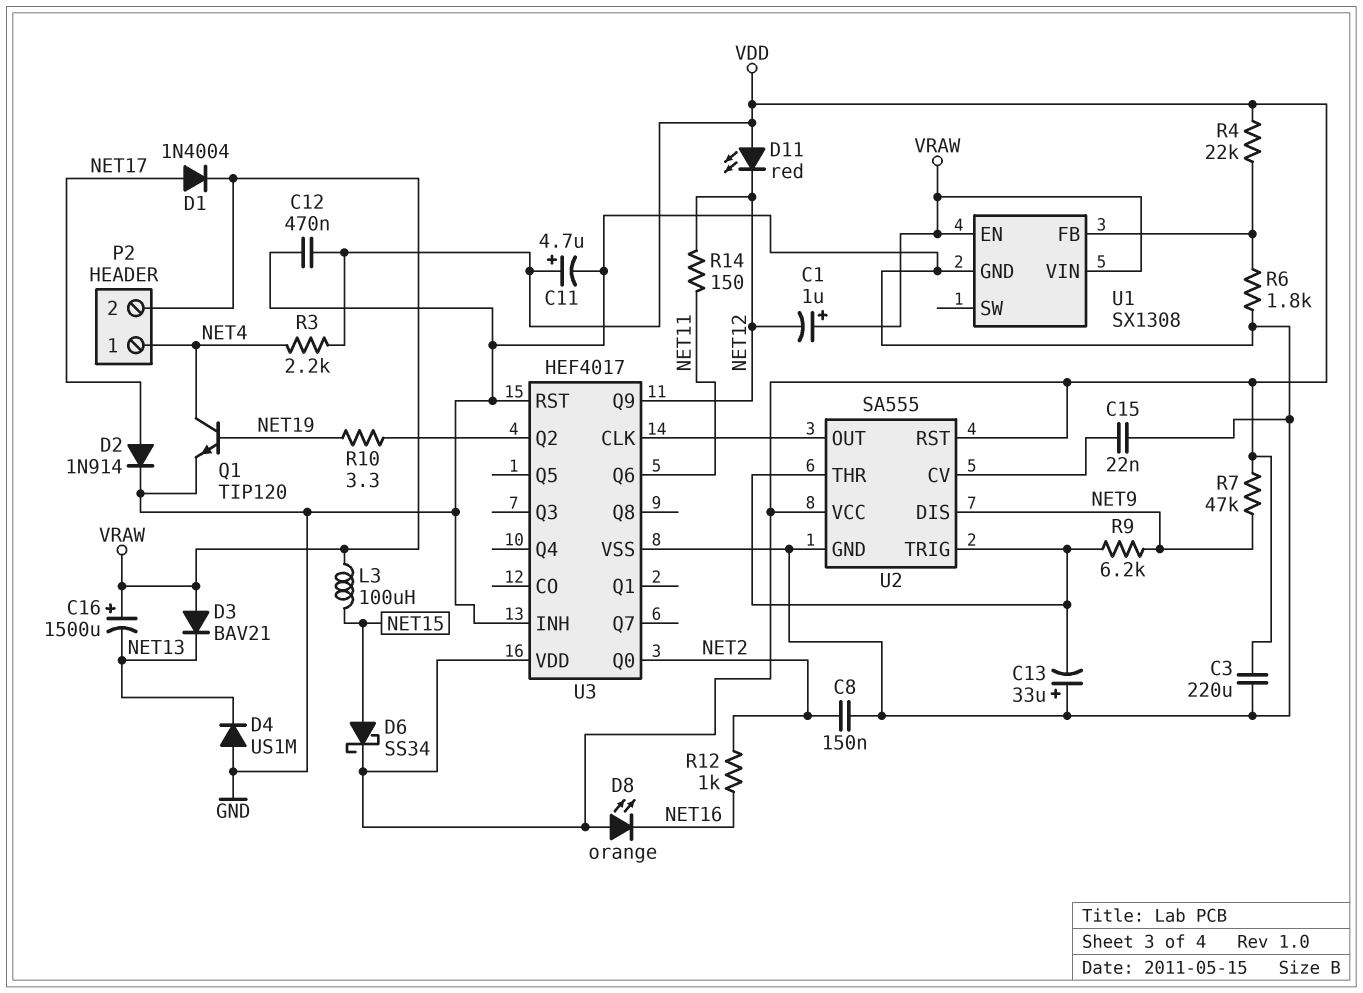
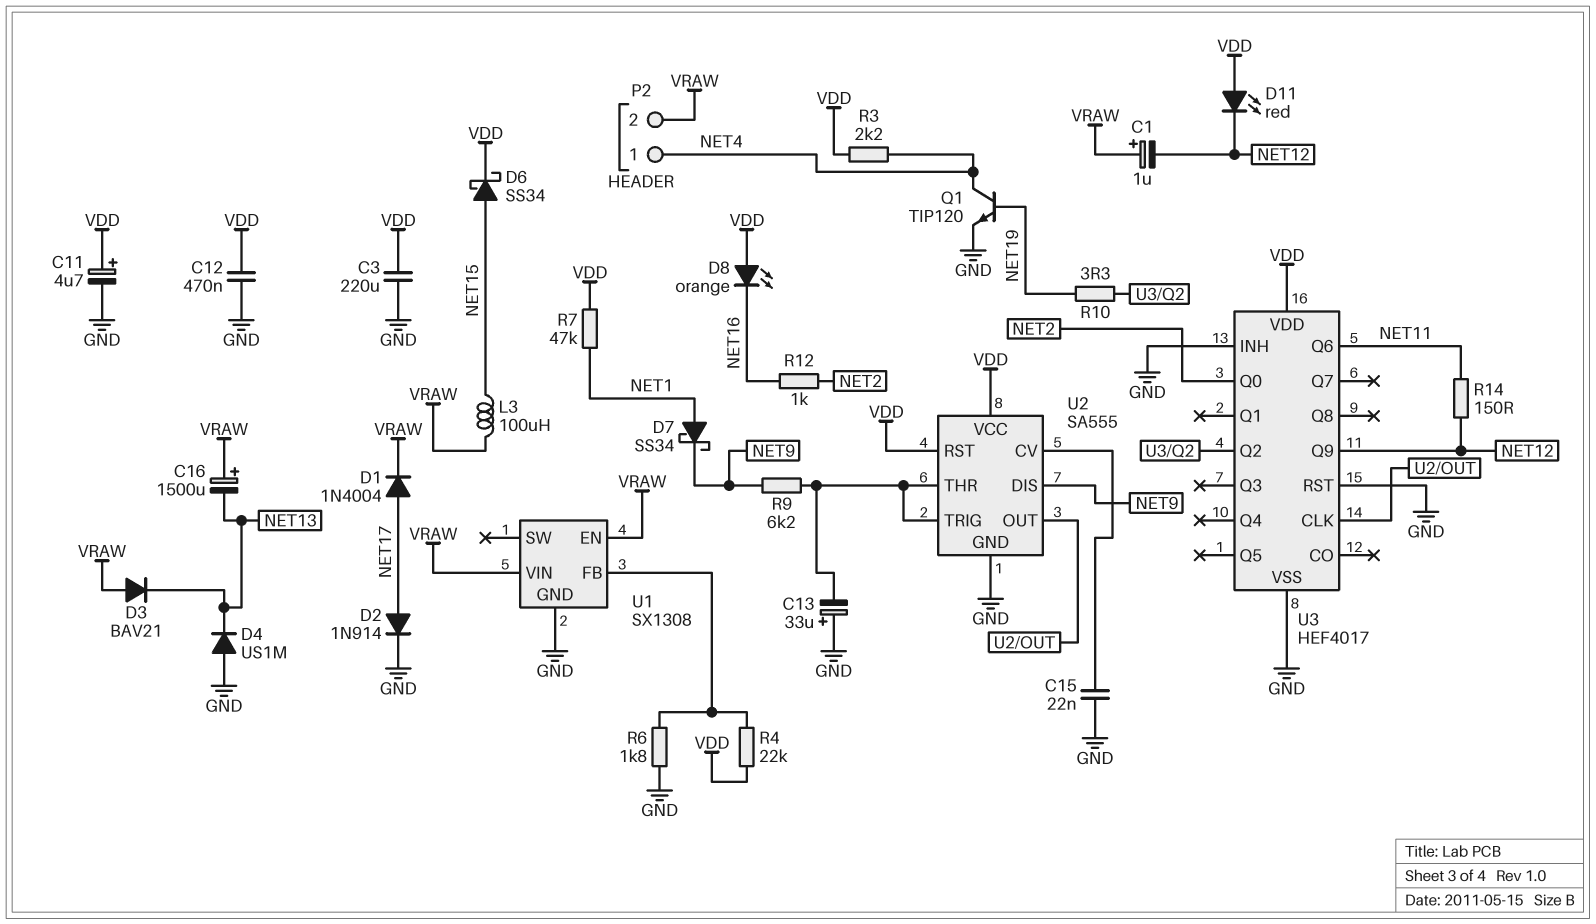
C8: 150nF (GND, NET2) -> none
D7: none -> schottky SS34 (A NET1, K NET9)
R7: 47k (NET9, VDD) -> 47k (NET1, VDD)

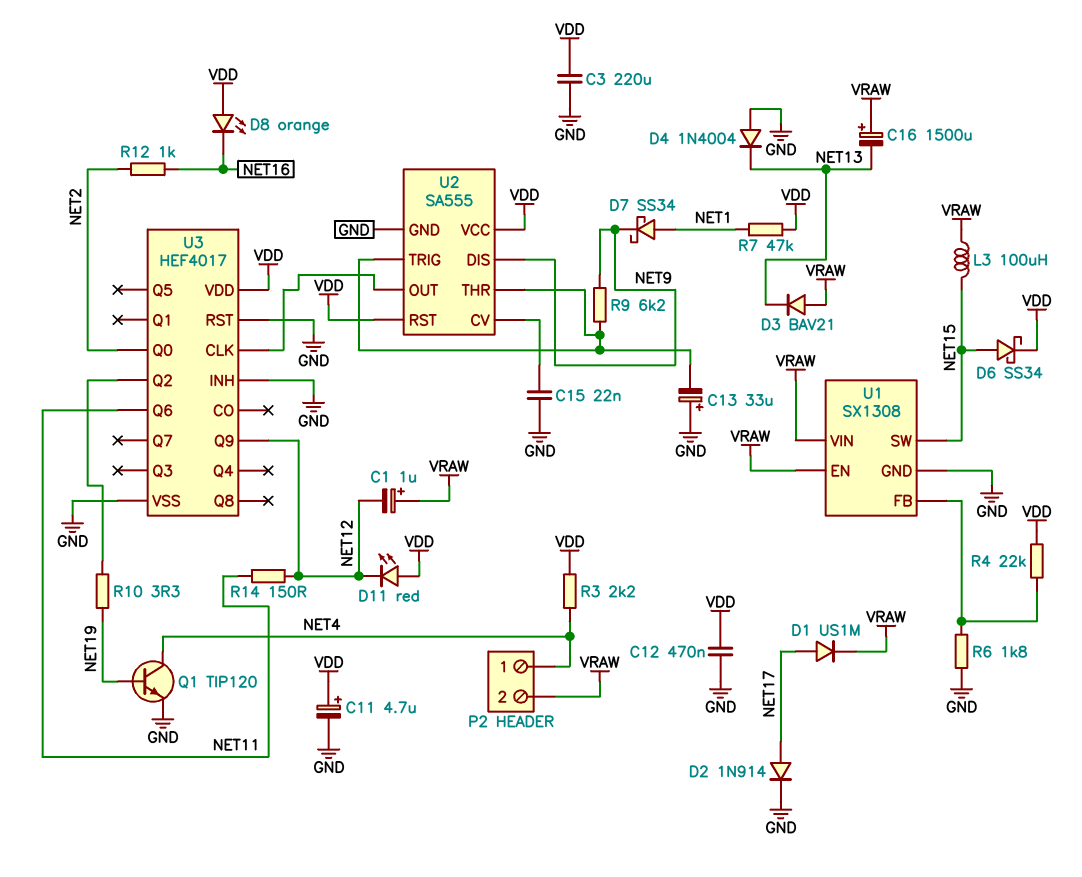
D1: diode 1N4004 (A NET17, K VRAW) -> diode US1M (A NET17, K VRAW)
D4: diode US1M (A GND, K NET13) -> diode 1N4004 (A GND, K NET13)
U1 pin SW: none -> NET15

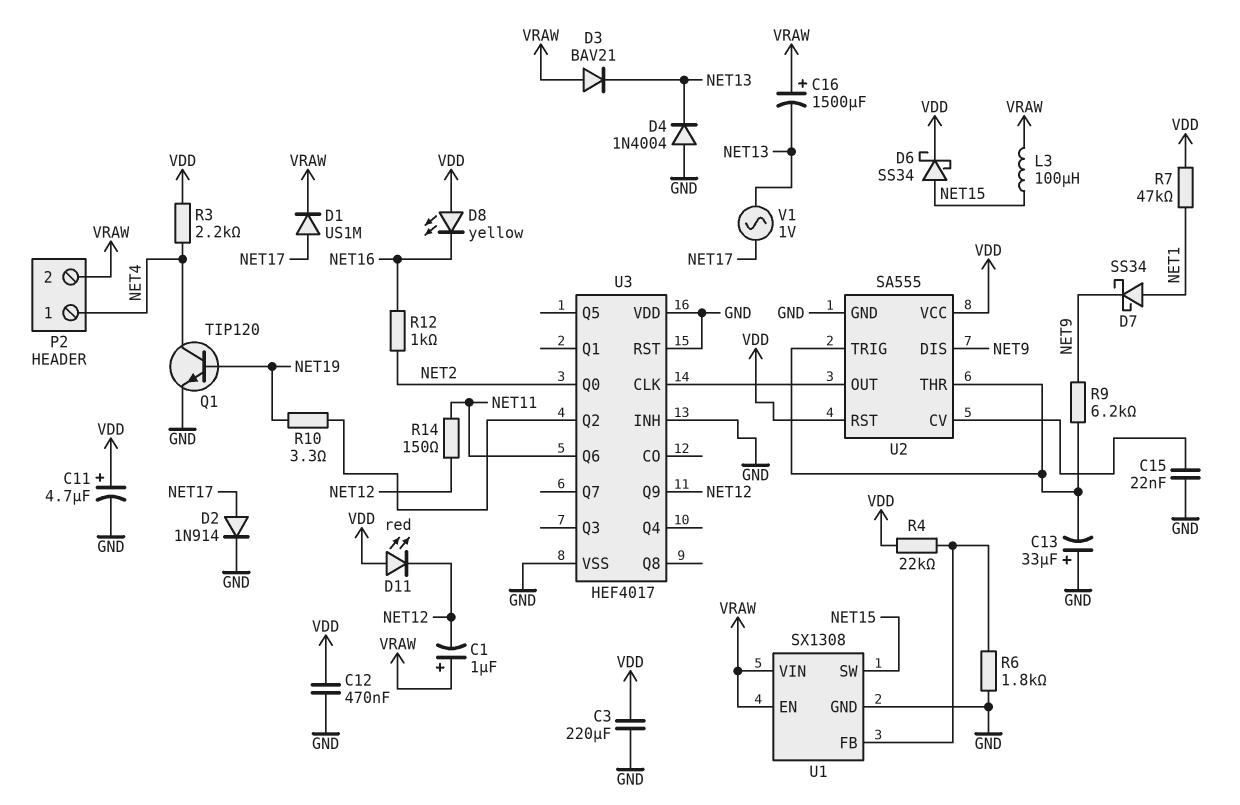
D8: LED orange (A VDD, K NET16) -> LED yellow (A VDD, K NET16)
U3 pin VDD: VDD -> GND
V1: none -> AC 1V (NET13, NET17)

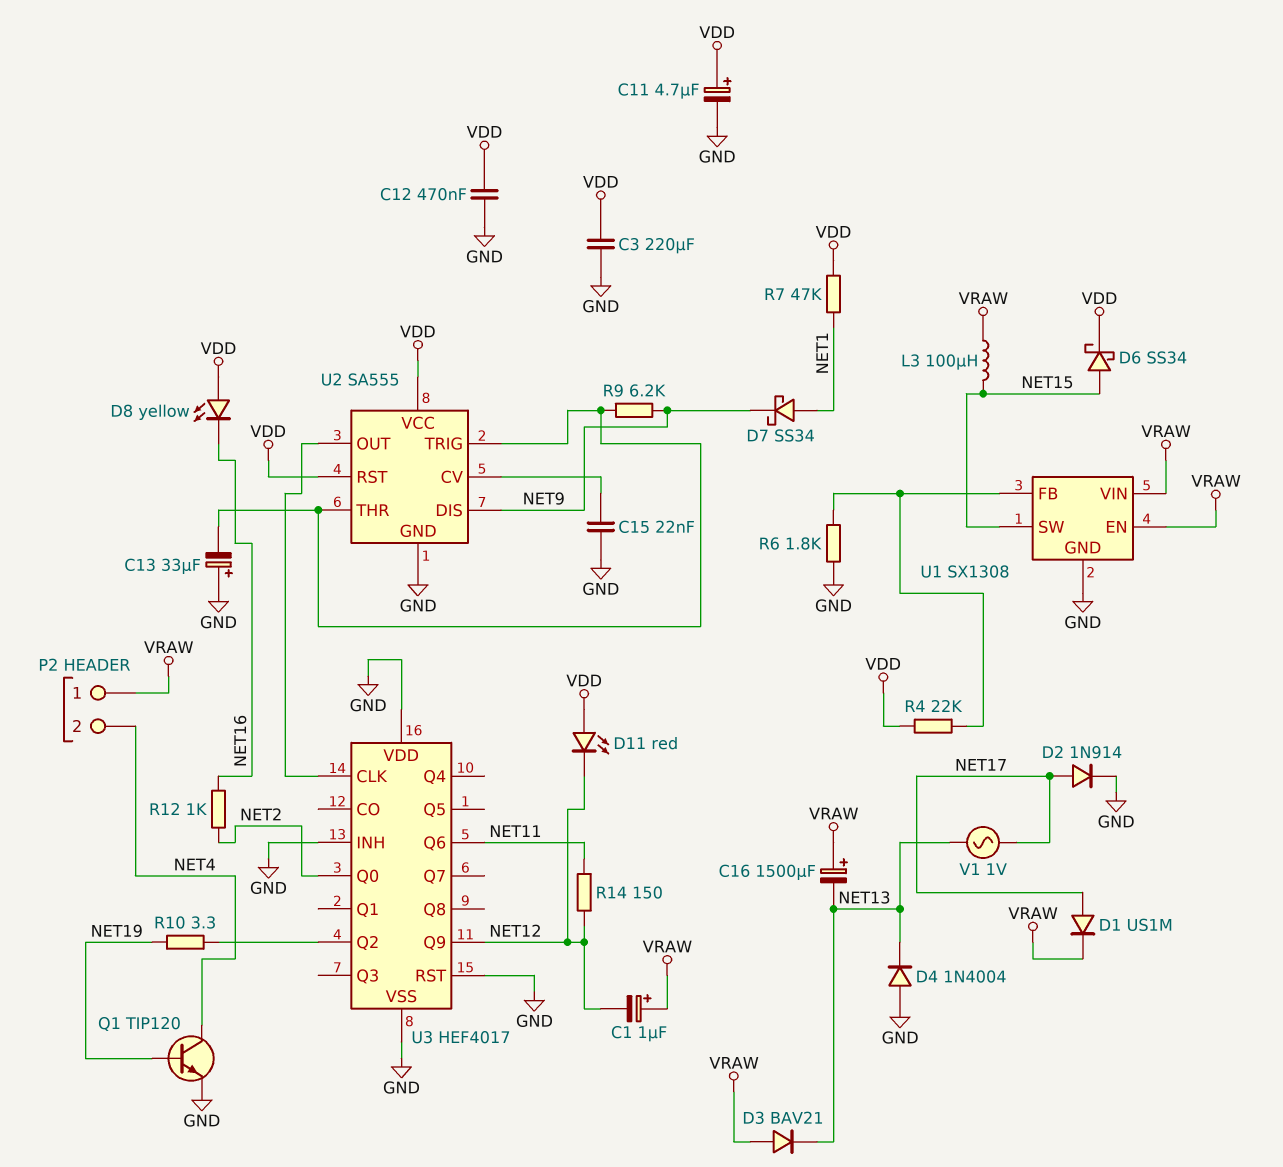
P2 pin 1: NET4 -> VRAW
P2 pin 2: VRAW -> NET4
R3: 2.2k (NET4, VDD) -> none

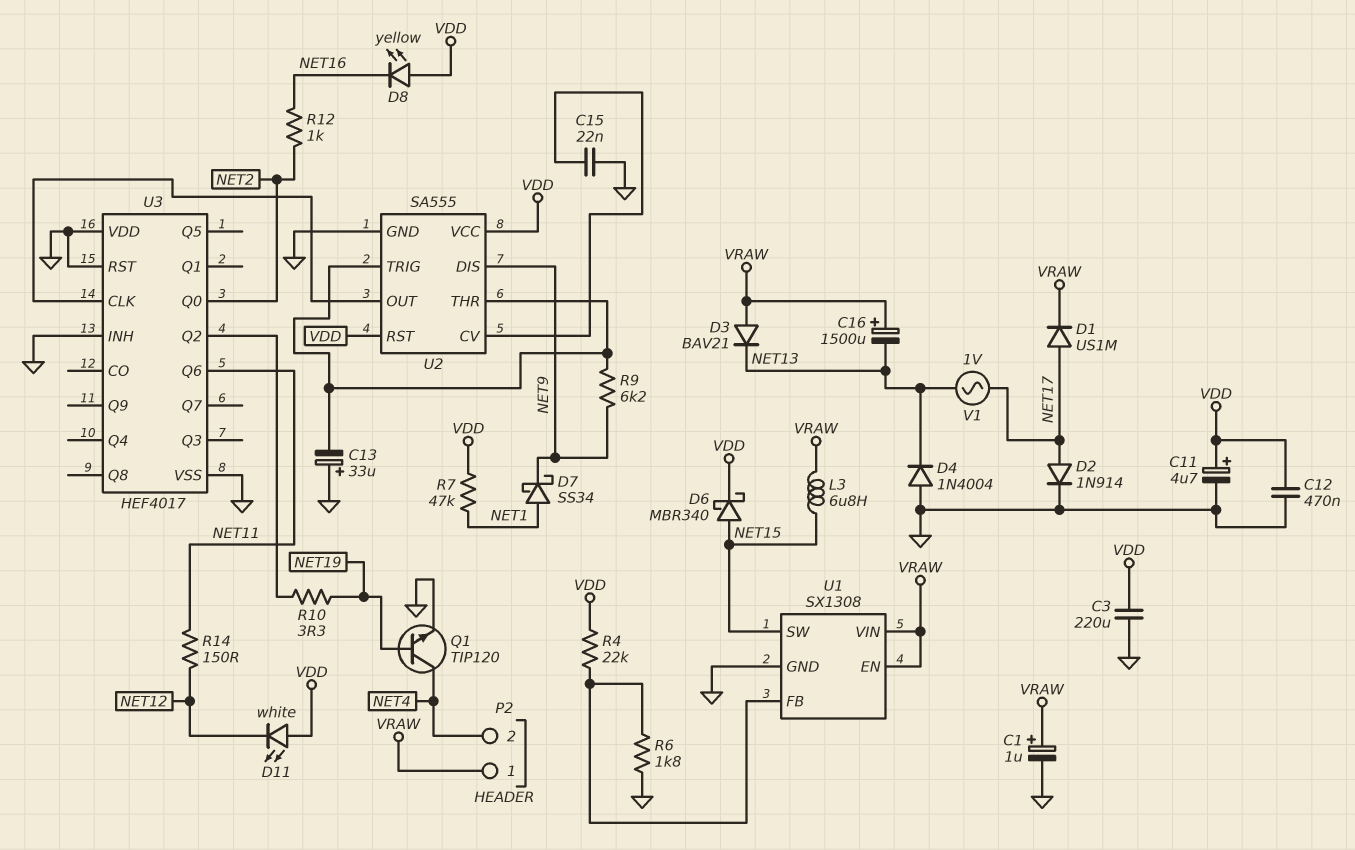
C1: 1uF (plus VRAW, minus NET12) -> 1uF (plus VRAW, minus GND)
D6: schottky SS34 (A NET15, K VDD) -> schottky MBR340 (A NET15, K VDD)
D11: LED red (A VDD, K NET12) -> LED white (A VDD, K NET12)
L3: 100uH (NET15, VRAW) -> 6.8uH (NET15, VRAW)
U3 pin Q9: NET12 -> none

